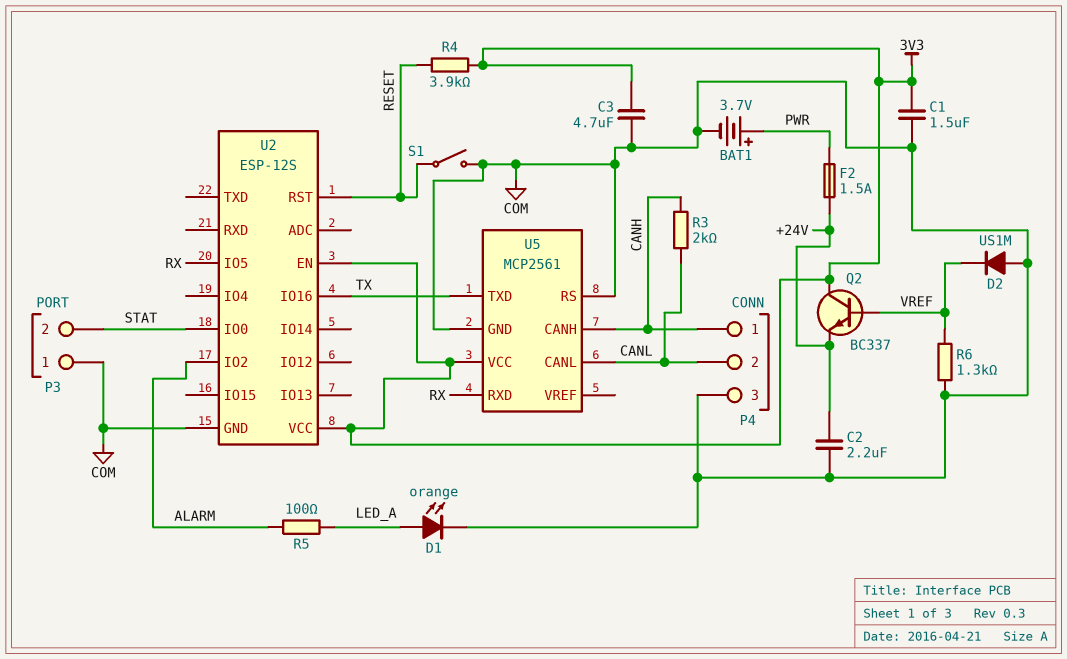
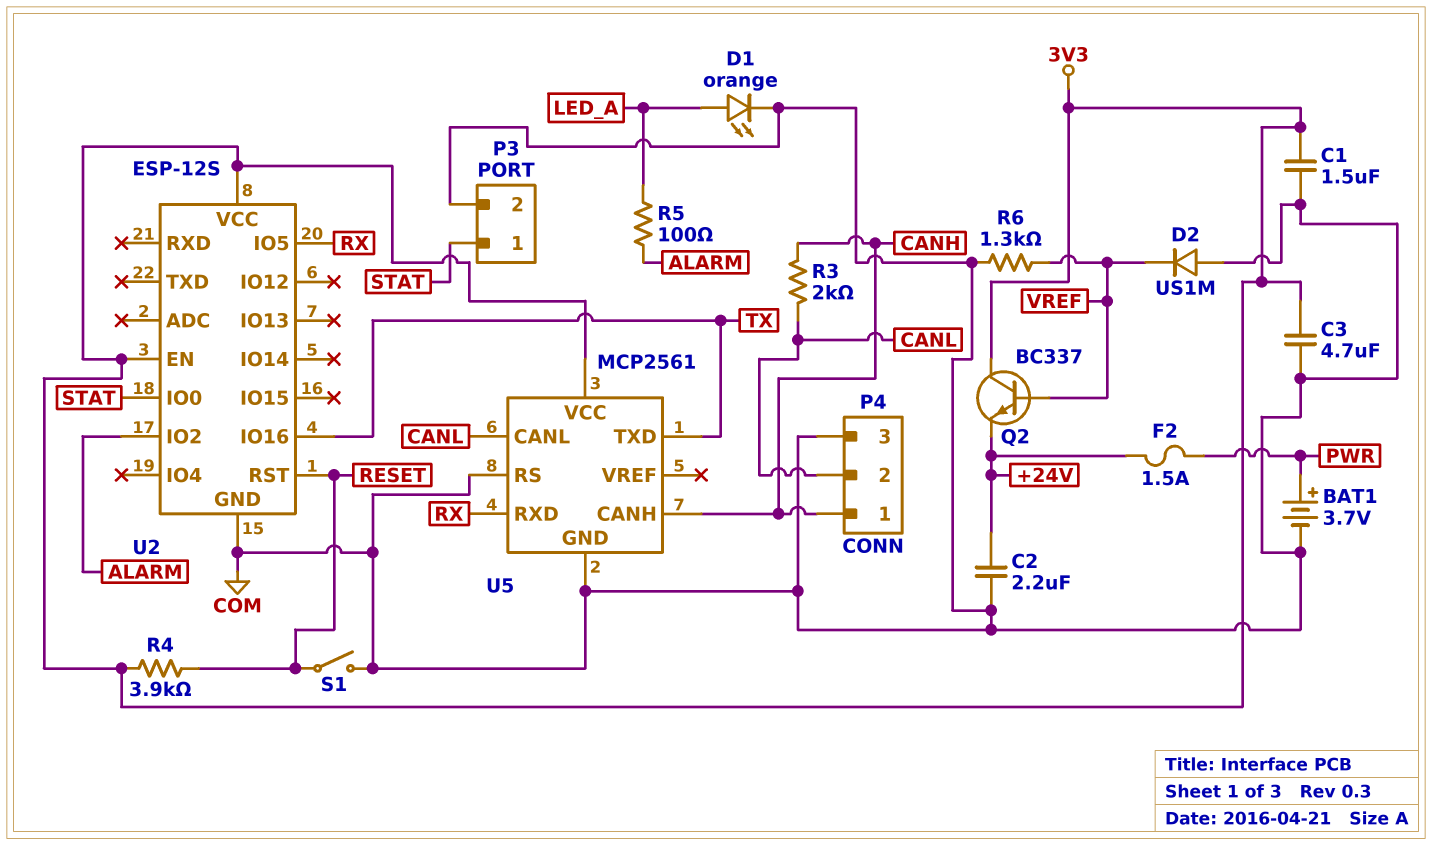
P3 pin 1: COM -> STAT
P3 pin 2: STAT -> COM

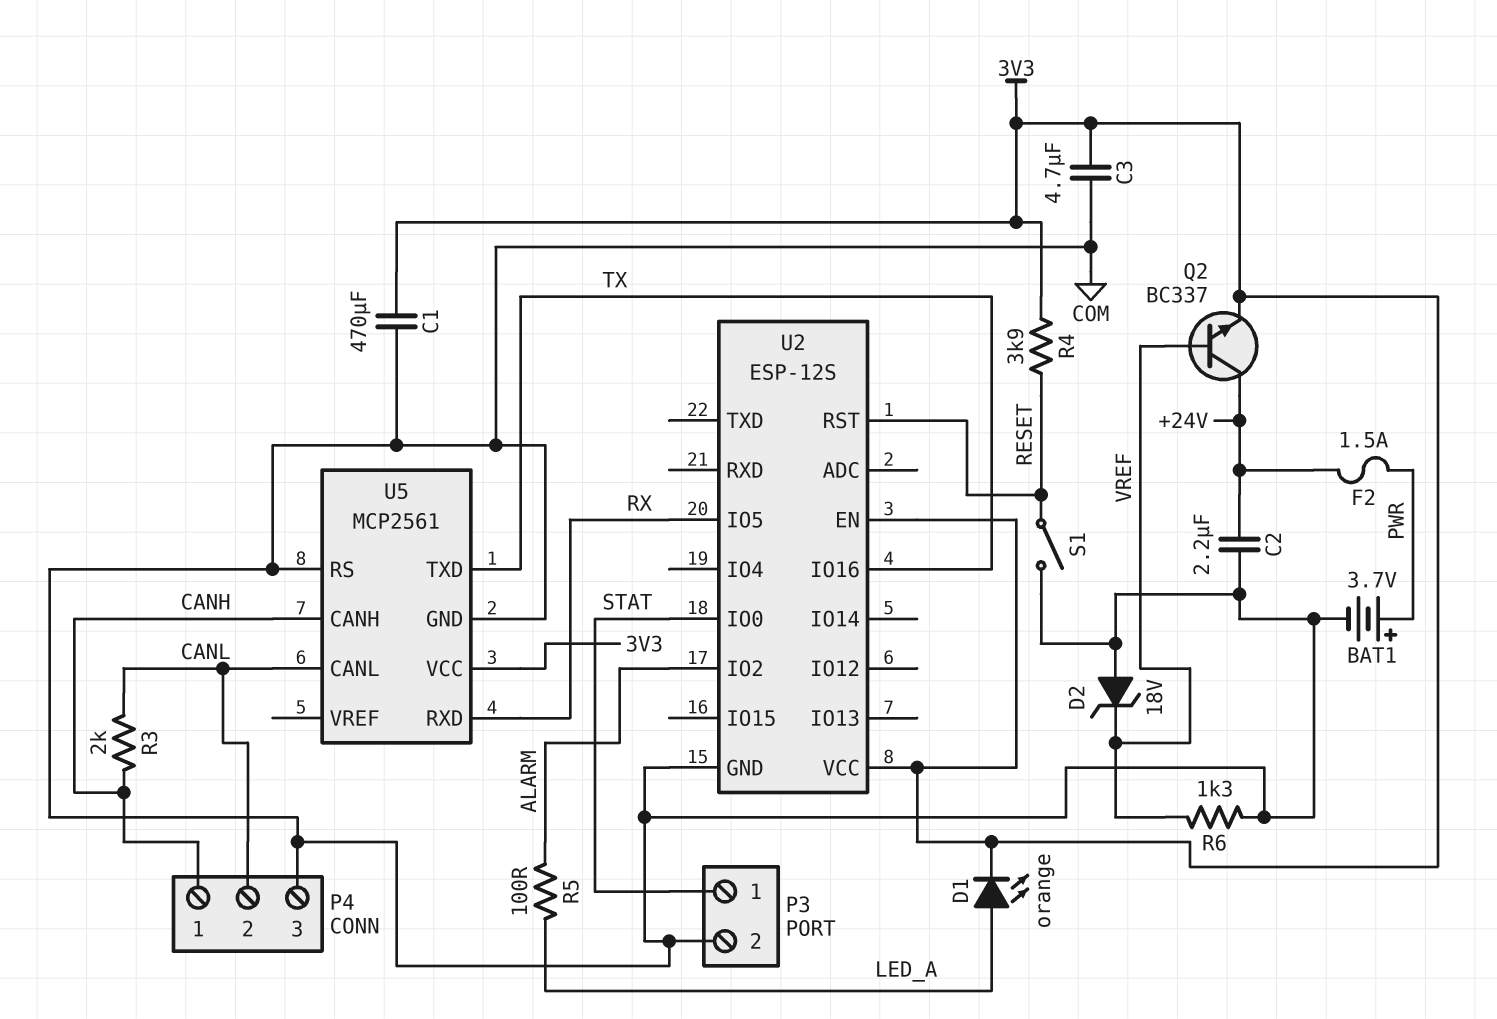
C1: 1.5uF (3V3, COM) -> 470uF (3V3, COM)
D1: LED orange (A LED_A, K COM) -> LED orange (A LED_A, K 3V3)
D2: diode US1M (A COM, K VREF) -> zener 18V (A COM, K VREF)
Q2: NPN BC337 (B VREF, C 3V3, E +24V) -> NPN BC337 (B VREF, C +24V, E 3V3)

